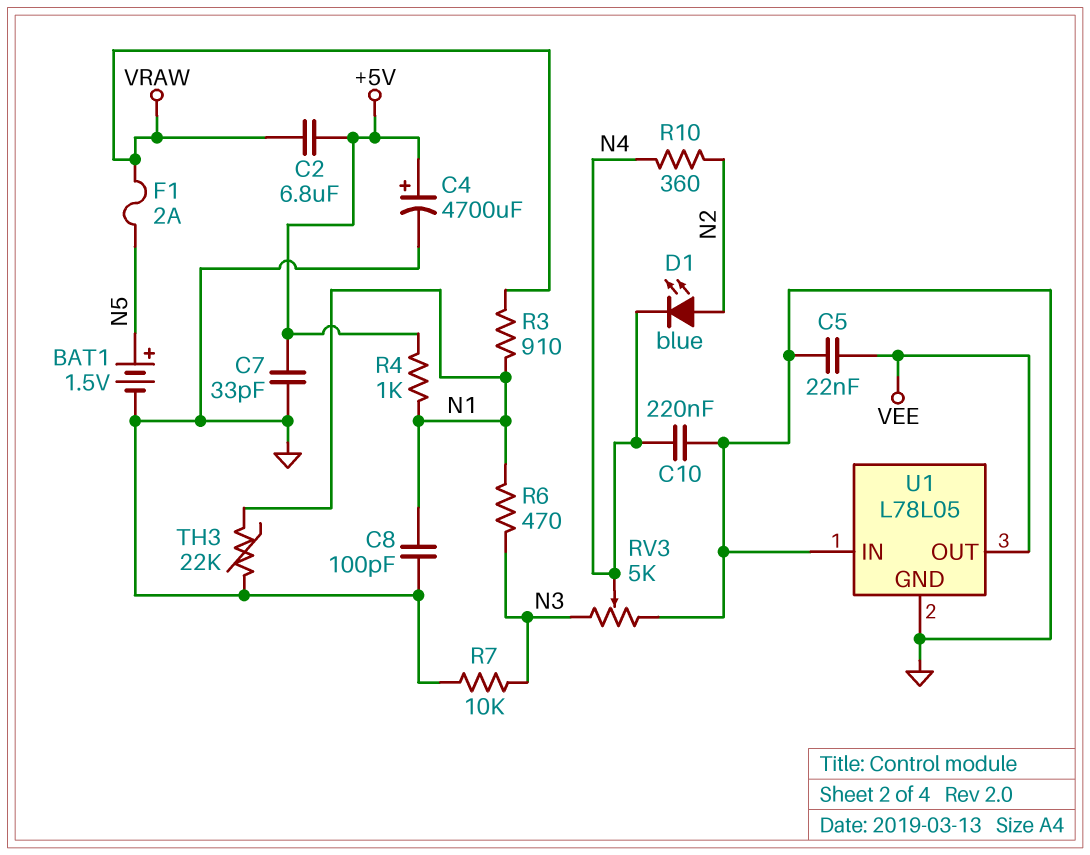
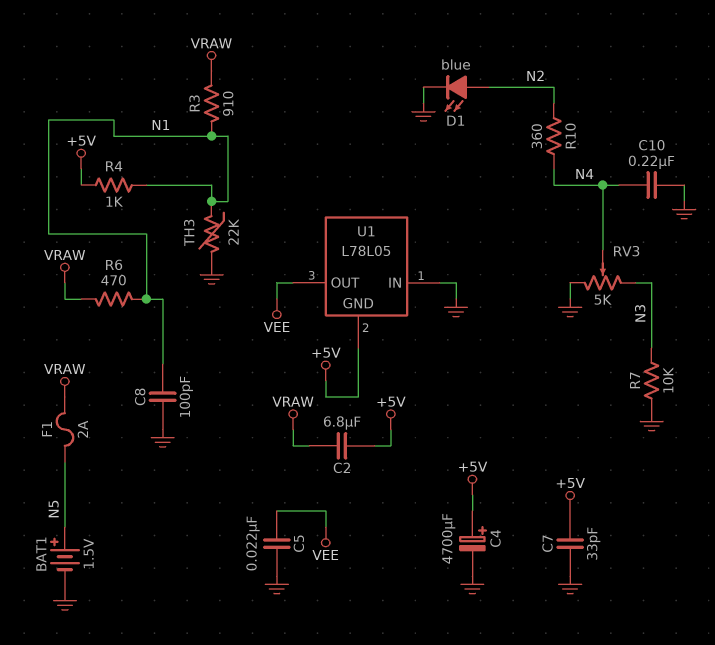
D1: LED blue (A N2, K N4) -> LED blue (A N2, K GND)
R6: 470 (N1, N3) -> 470 (N1, VRAW)
U1 pin GND: GND -> +5V

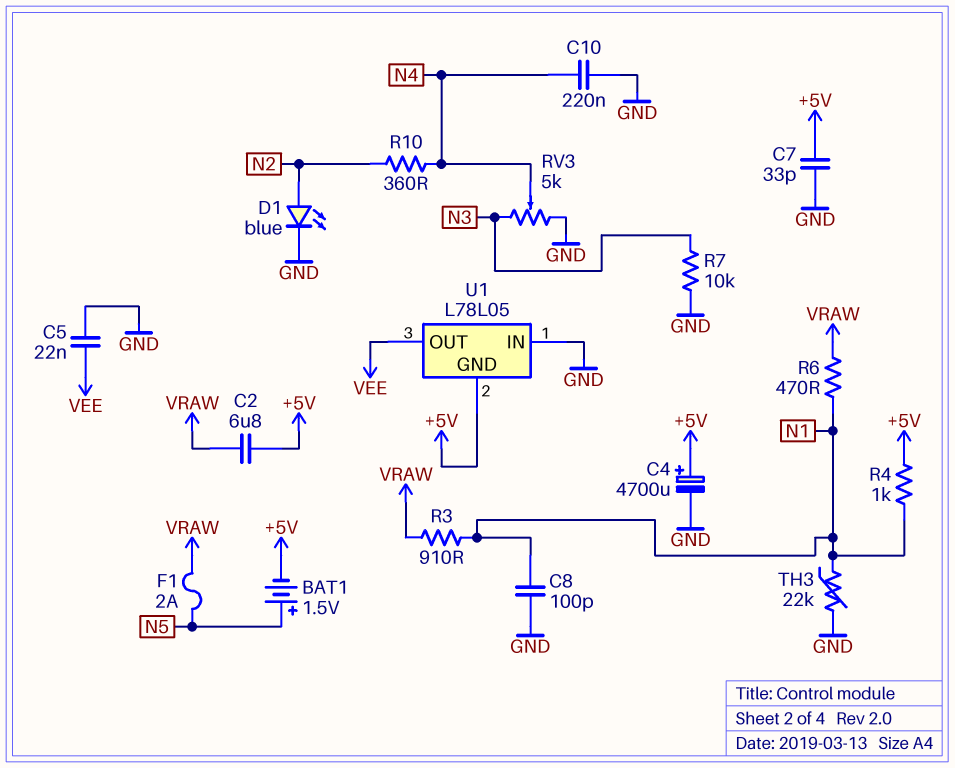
BAT1: 1.5V (plus N5, minus GND) -> 1.5V (plus N5, minus +5V)

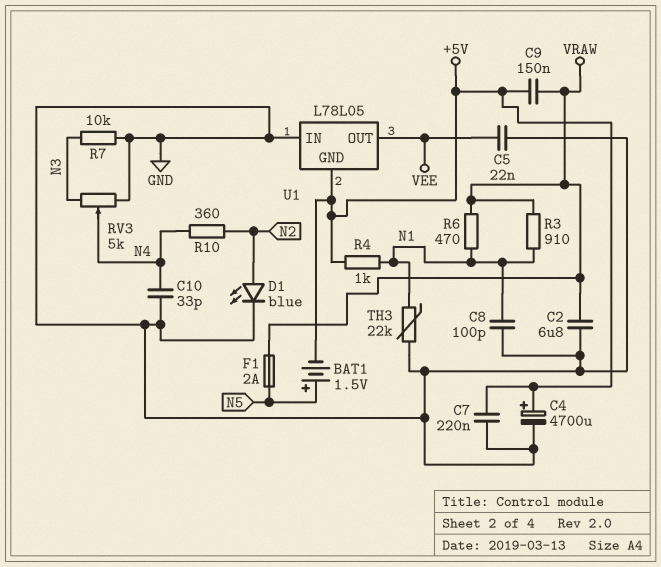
C2: 6.8uF (+5V, VRAW) -> 6.8uF (GND, VRAW)
C7: 33pF (+5V, GND) -> 220nF (+5V, GND)
C9: none -> 150nF (+5V, VRAW)
C10: 220nF (GND, N4) -> 33pF (GND, N4)

